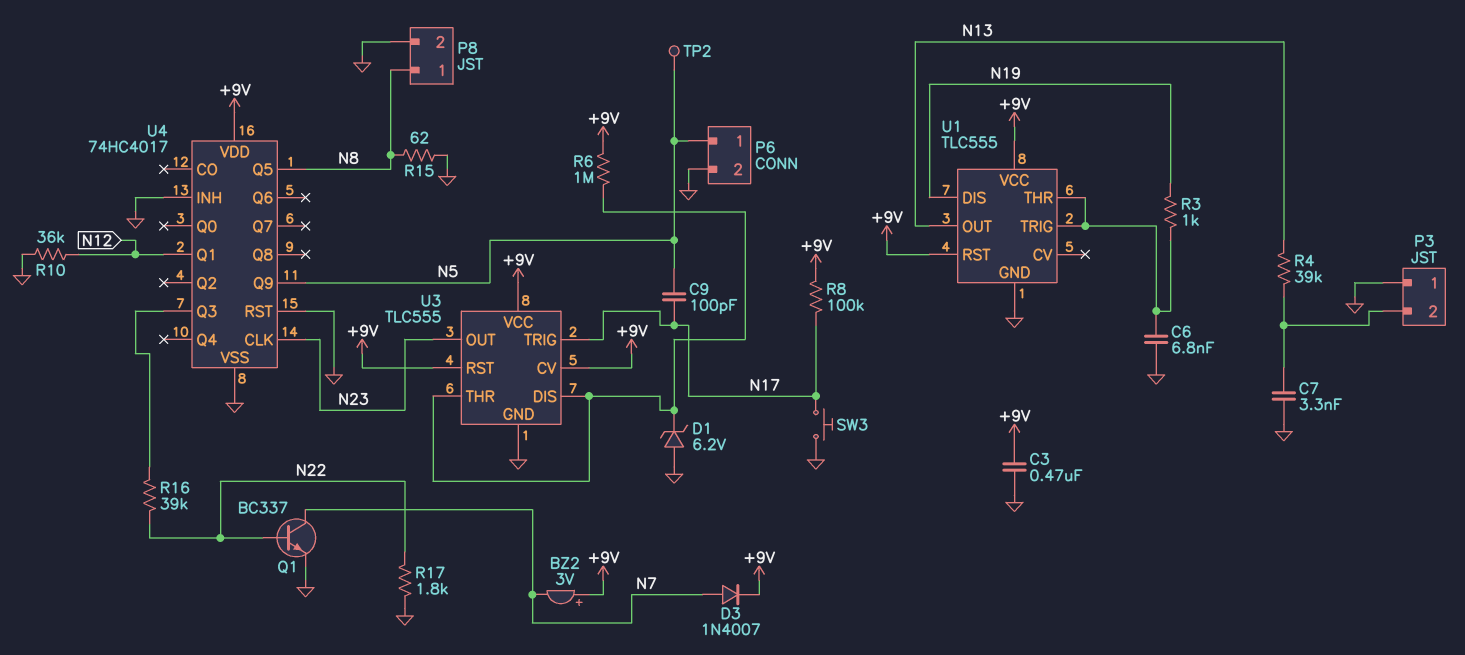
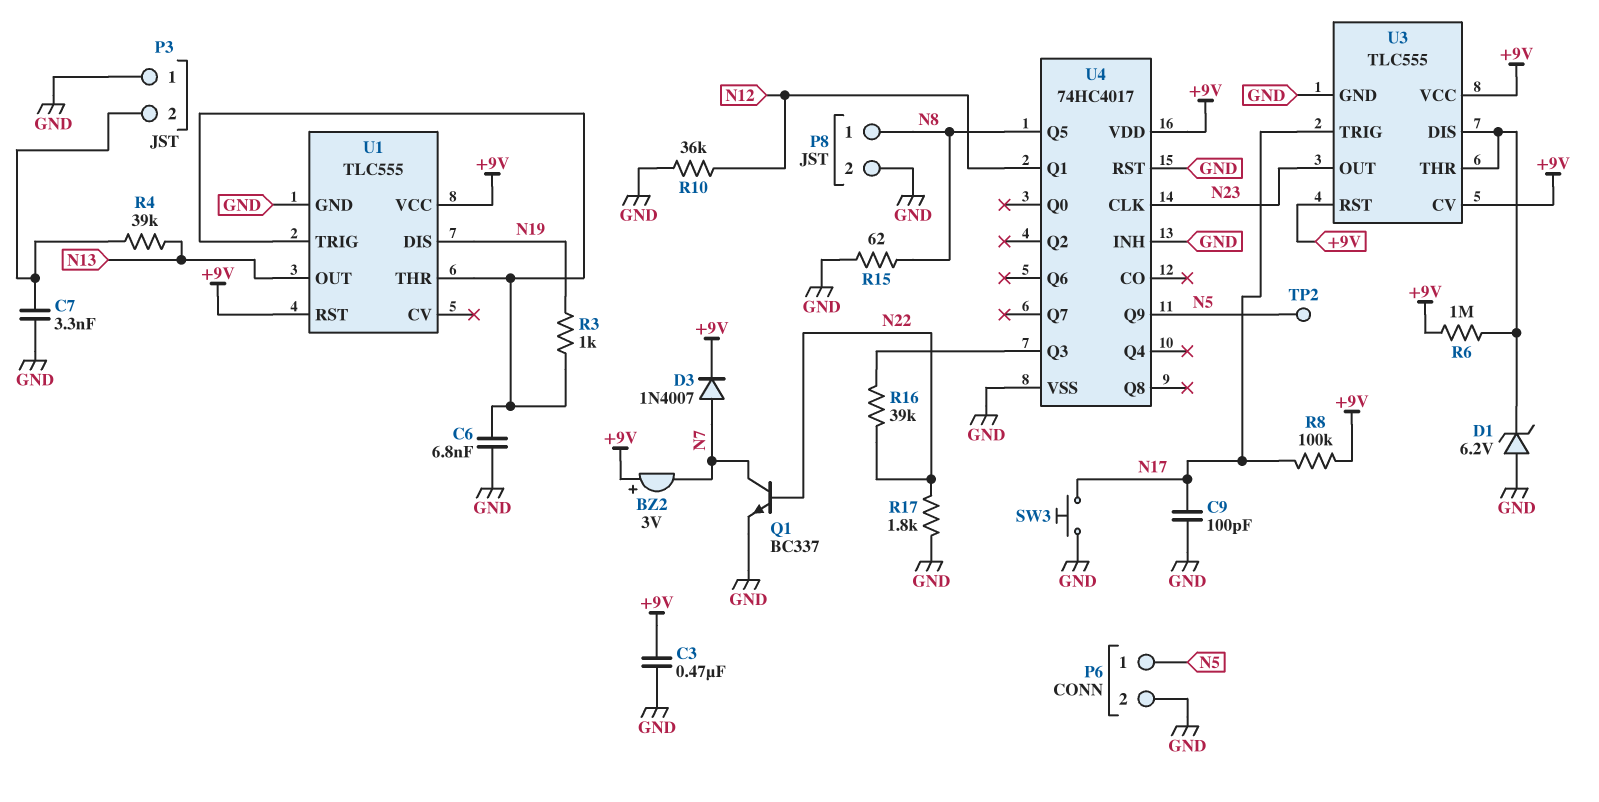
C9: 100pF (N5, N17) -> 100pF (GND, N17)

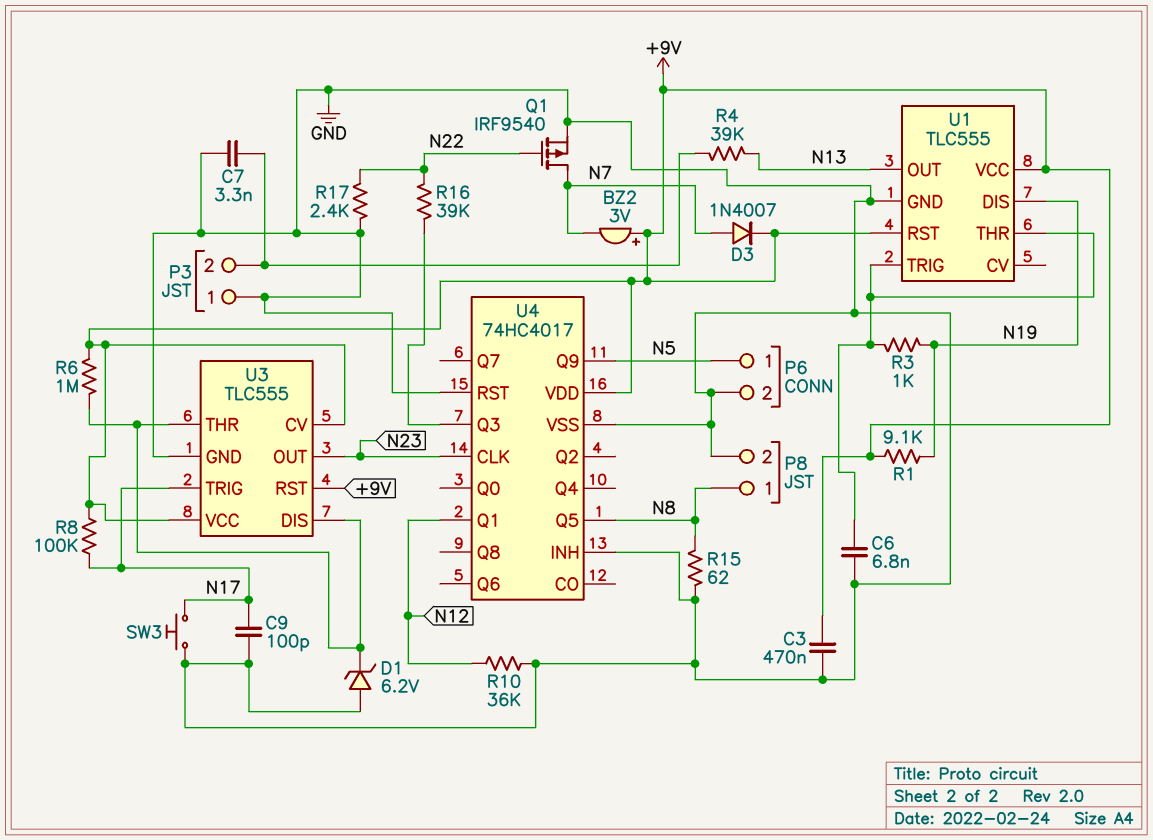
Q1: NPN BC337 (B N22, C N7, E GND) -> PMOS IRF9540 (G N22, D N7, S GND)
R1: none -> 9.1k (+9V, N19)
R17: 1.8k (GND, N22) -> 2.4k (GND, N22)
TP2: test point (N5) -> none

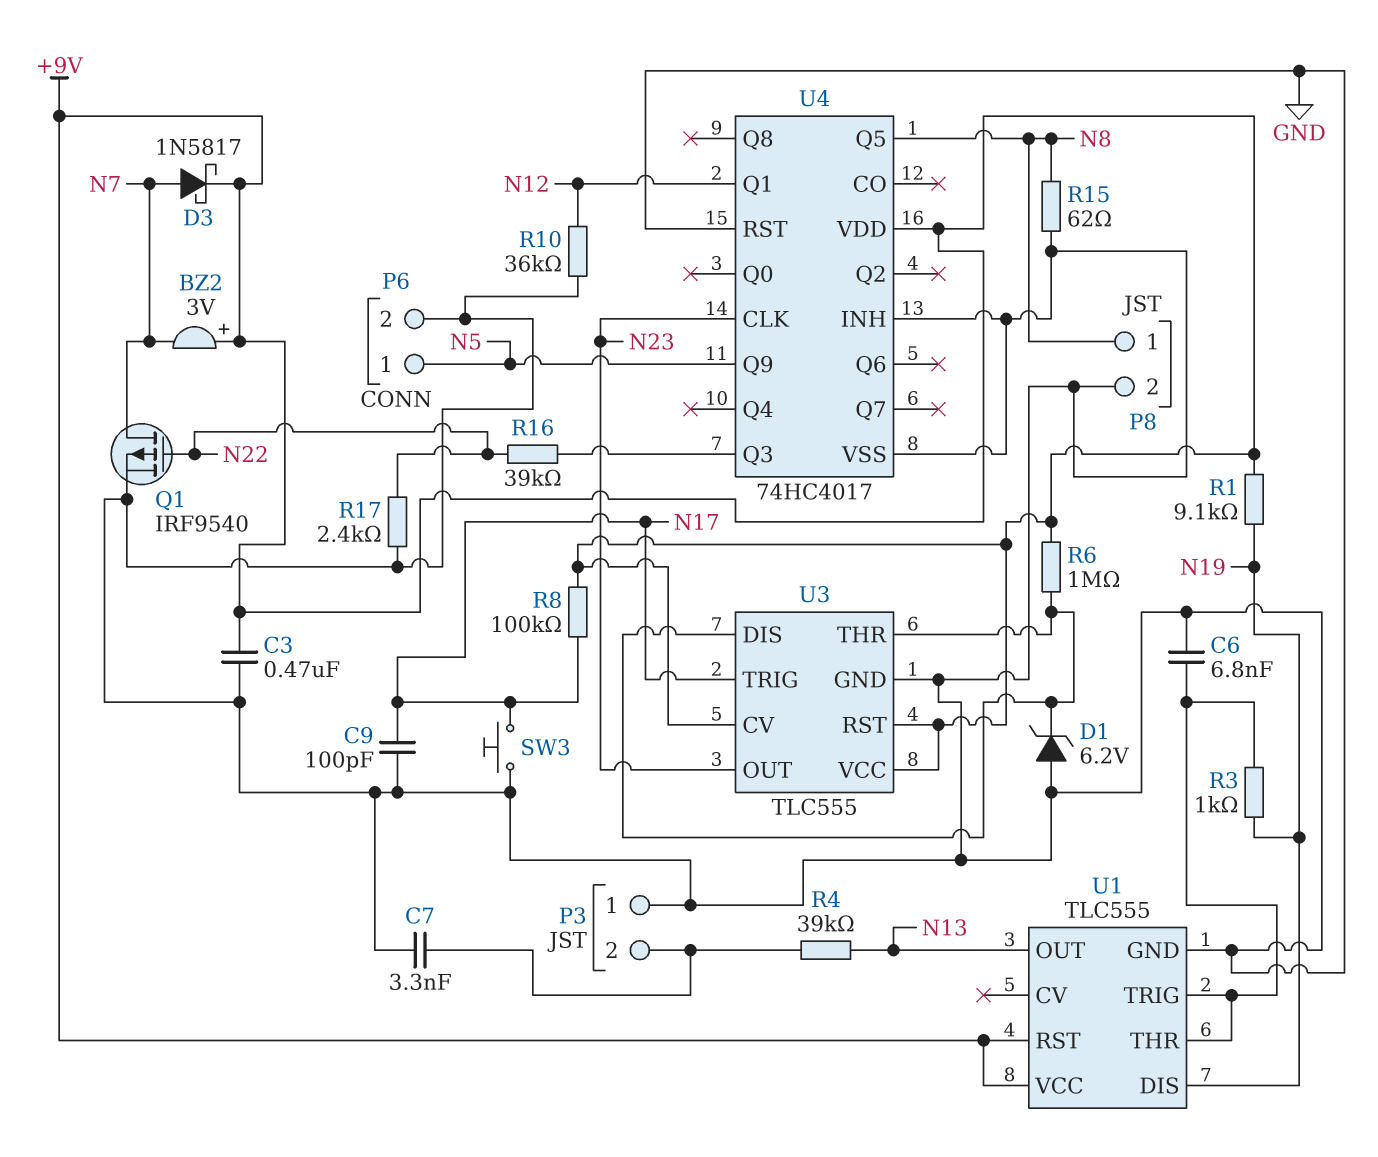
D3: diode 1N4007 (A N7, K +9V) -> schottky 1N5817 (A N7, K +9V)

